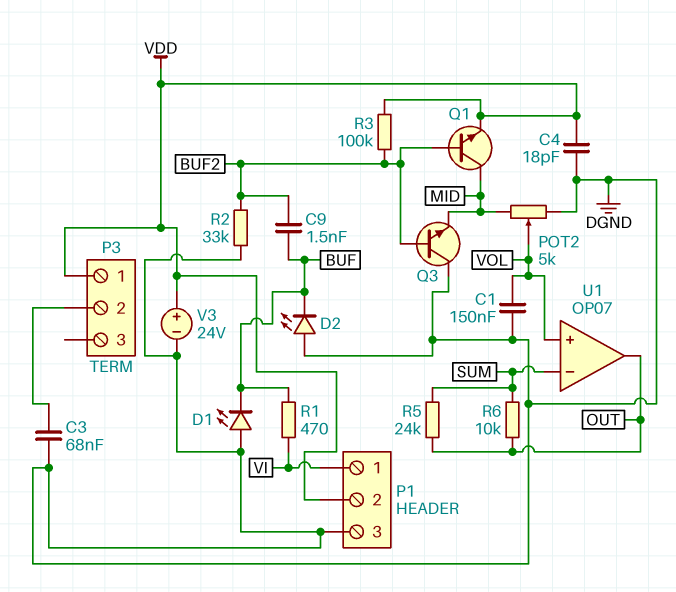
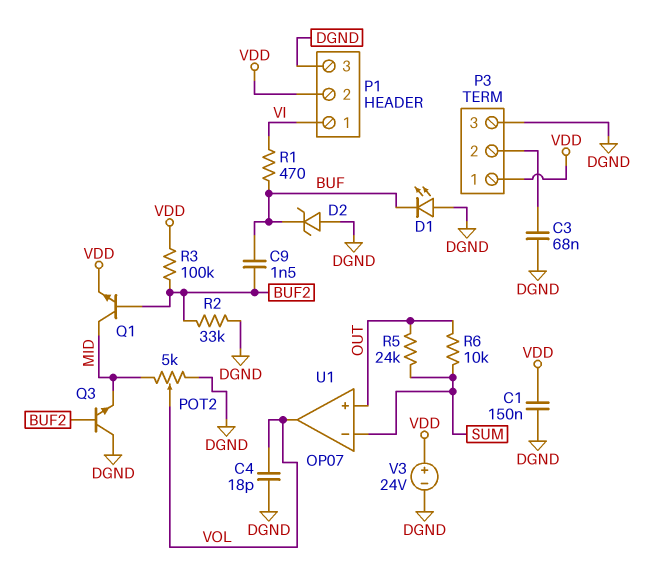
C1: 150nF (DGND, VOL) -> 150nF (DGND, VDD)
C4: 18pF (DGND, VDD) -> 18pF (DGND, VOL)
D2: LED (A DGND, K BUF) -> zener (A DGND, K BUF)
P3 pin 3: none -> DGND
U1 pin in+: VOL -> OUT
U1 pin out: OUT -> VOL

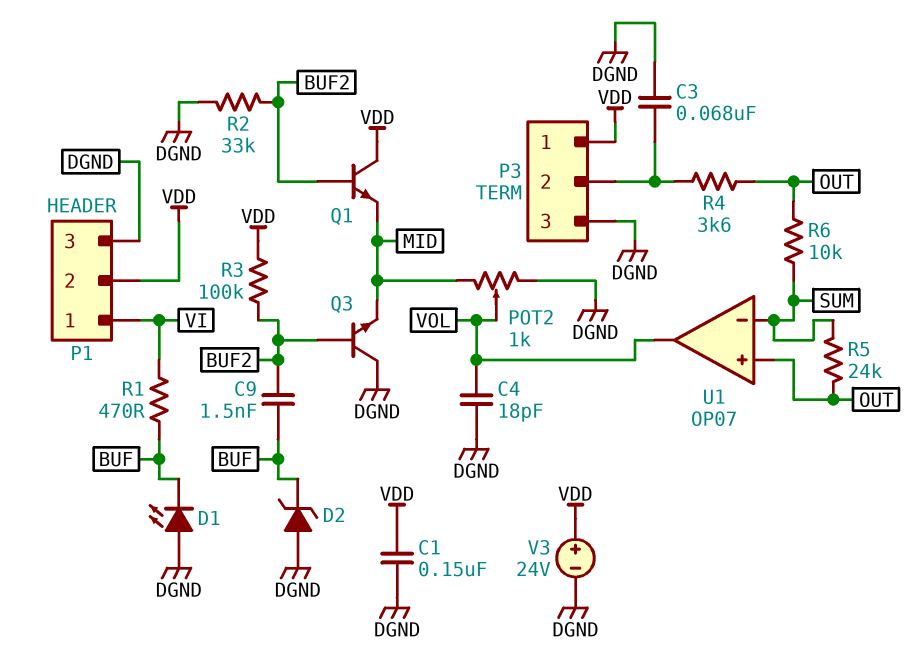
POT2: 5k (DGND, MID, wiper VOL) -> 1k (DGND, MID, wiper VOL)
Q1: NPN (B BUF2, C MID, E VDD) -> NPN (B BUF2, C VDD, E MID)
R4: none -> 3.6k (OUT, P3/2)

